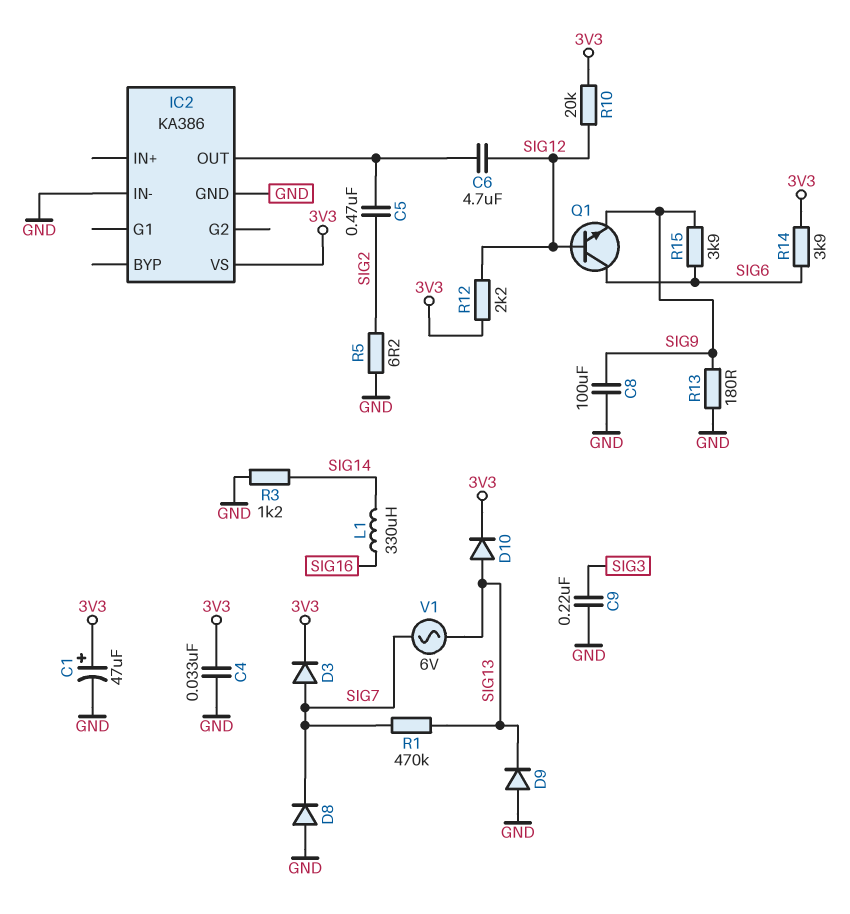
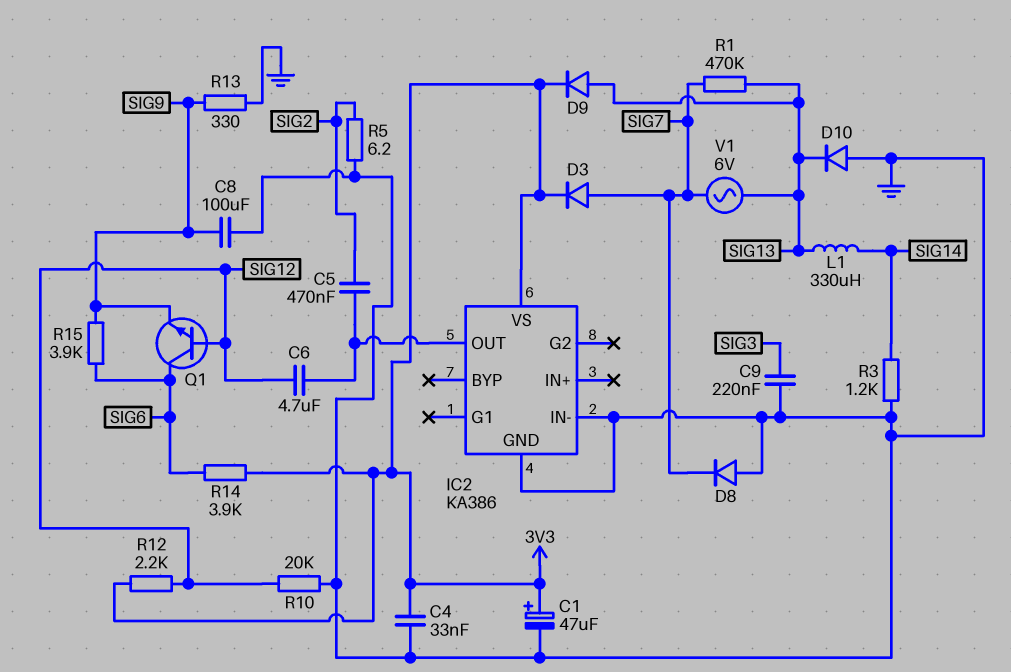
D9: diode (A GND, K SIG13) -> diode (A SIG13, K 3V3)
D10: diode (A SIG13, K 3V3) -> diode (A GND, K SIG13)
L1: 330uH (SIG14, SIG16) -> 330uH (SIG13, SIG14)
R10: 20k (3V3, SIG12) -> 20k (GND, SIG12)
R13: 180 (GND, SIG9) -> 330 (GND, SIG9)

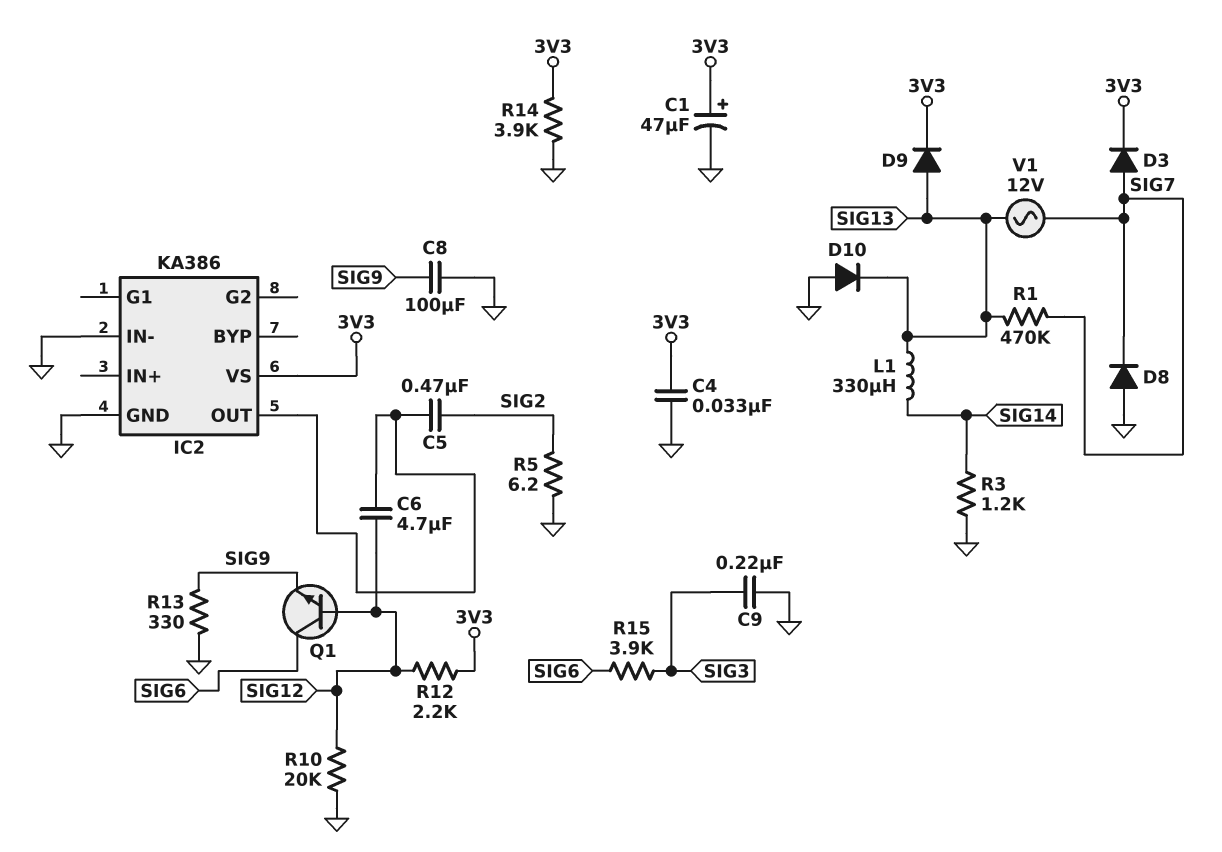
R14: 3.9k (3V3, SIG6) -> 3.9k (3V3, GND)
R15: 3.9k (SIG6, SIG9) -> 3.9k (SIG3, SIG6)
V1: AC 6V (SIG7, SIG13) -> AC 12V (SIG7, SIG13)

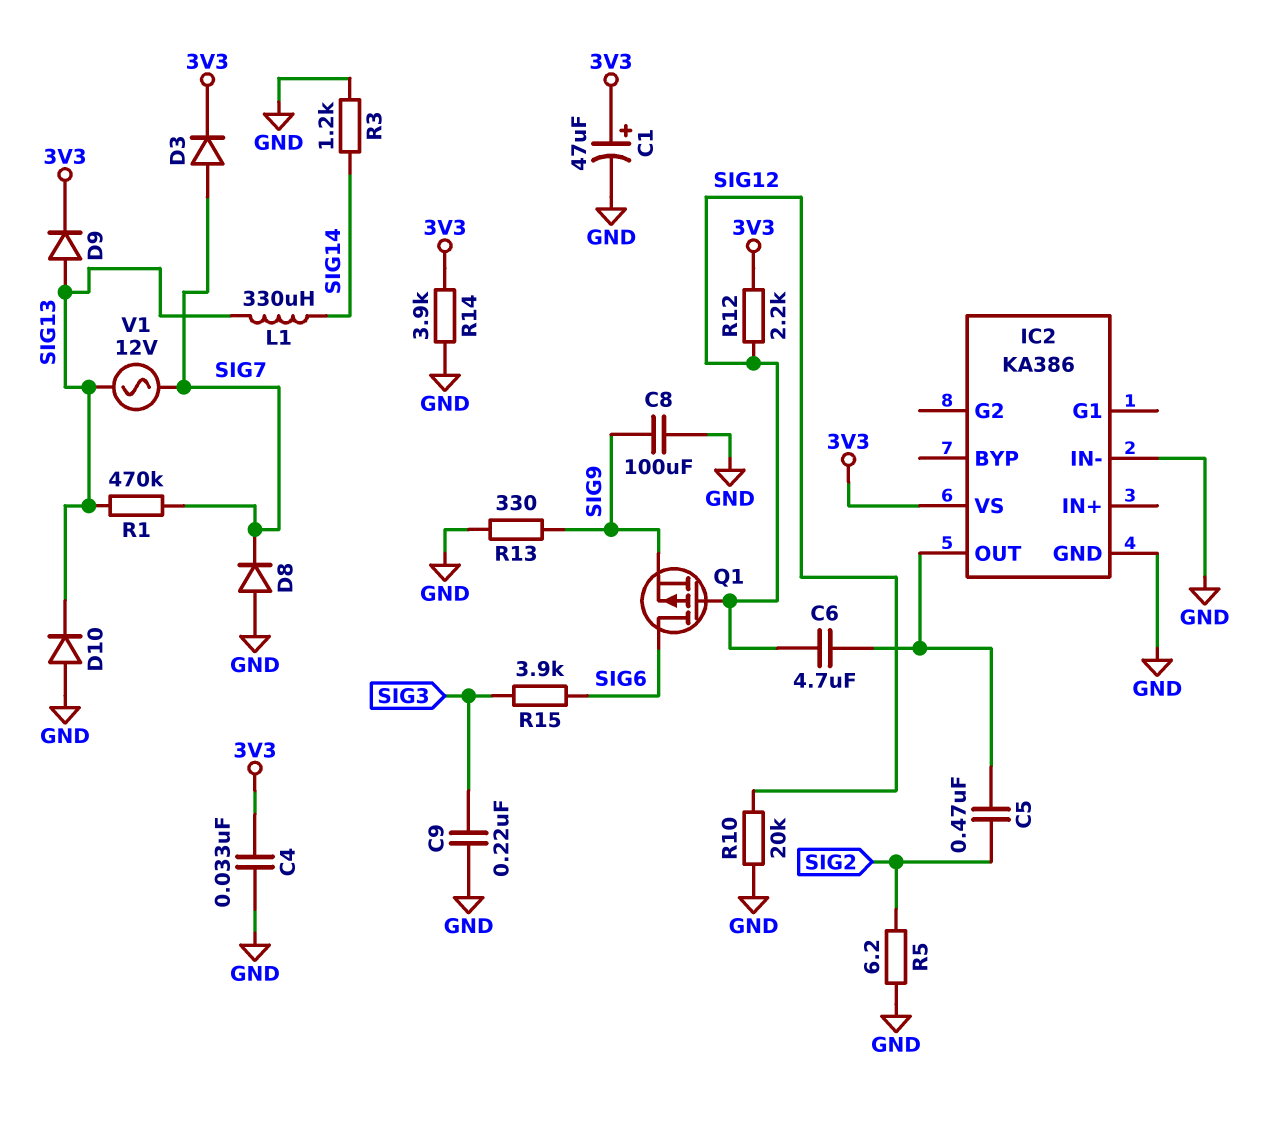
Q1: NPN (B SIG12, C SIG6, E SIG9) -> PMOS (G SIG12, D SIG6, S SIG9)

